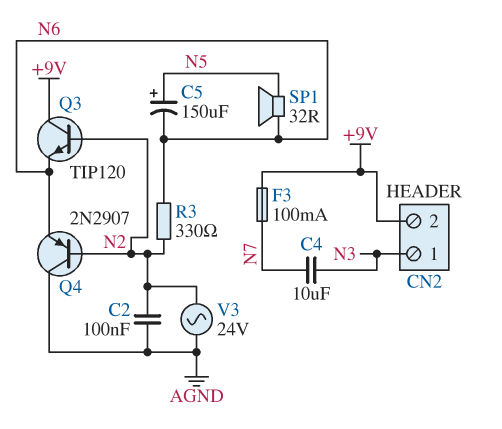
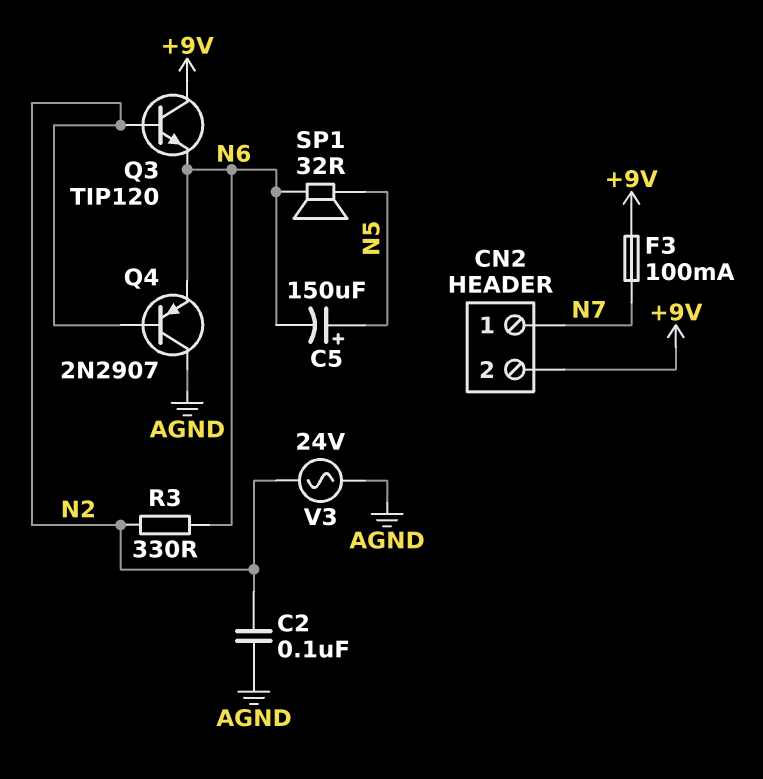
C4: 10uF (N3, N7) -> none
CN2 pin 1: N3 -> N7

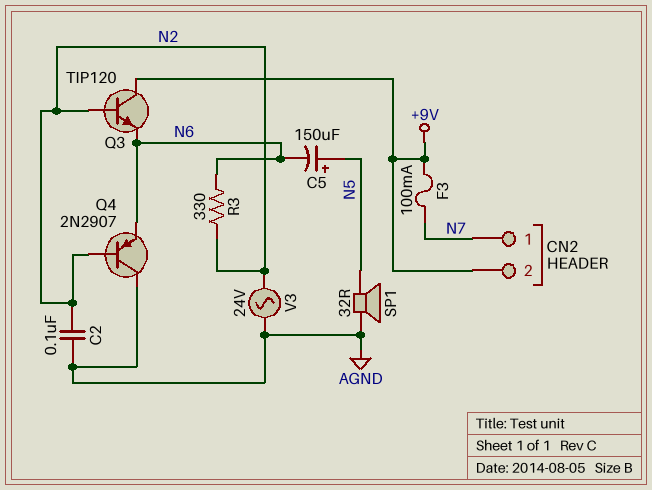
SP1: speaker 32R (N5, N6) -> speaker 32R (AGND, N5)

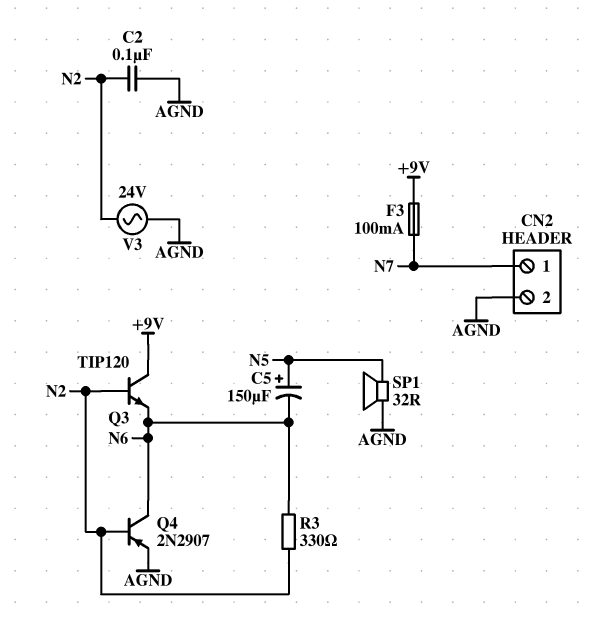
CN2 pin 2: +9V -> AGND
Q4: PNP 2N2907 (B N2, C AGND, E N6) -> PNP 2N2907 (B N2, C N6, E AGND)

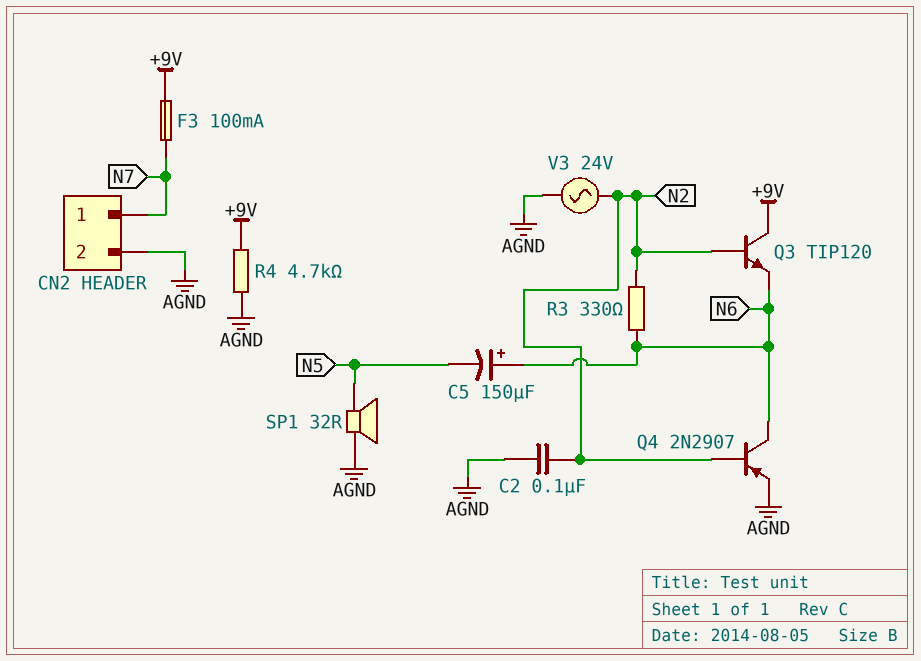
C5: 150uF (plus N5, minus N6) -> 150uF (plus N6, minus N5)
R4: none -> 4.7k (+9V, AGND)

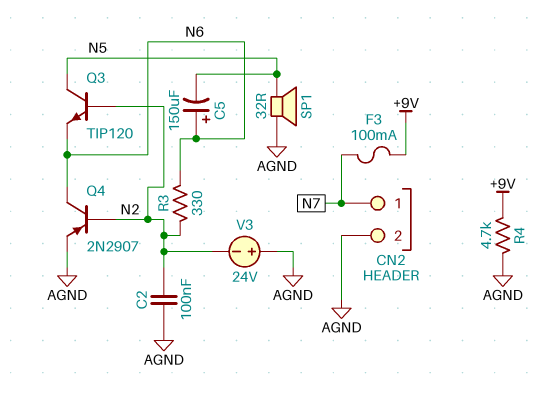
Q3: NPN TIP120 (B N2, C +9V, E N6) -> NPN TIP120 (B N2, C N5, E N6)
V3: AC 24V (AGND, N2) -> 24V (plus AGND, minus N2)

